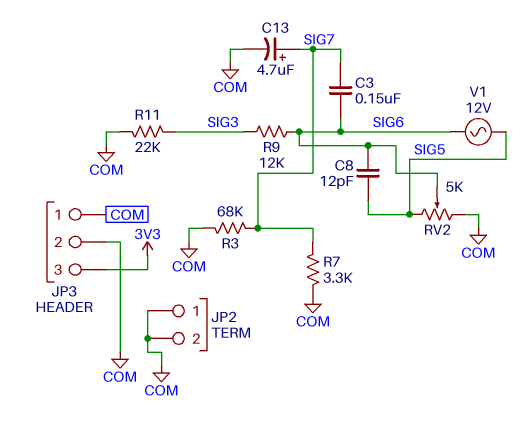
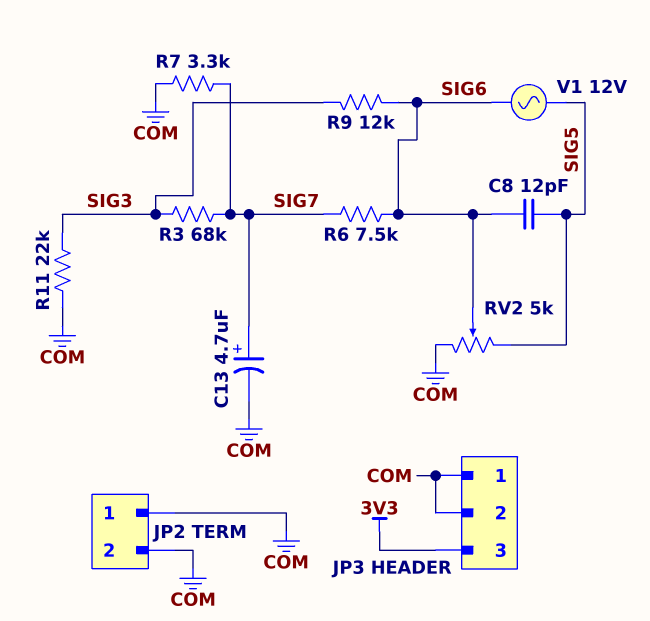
C3: 150nF (SIG6, SIG7) -> none
R3: 68k (COM, SIG7) -> 68k (SIG3, SIG7)
R6: none -> 7.5k (SIG6, SIG7)

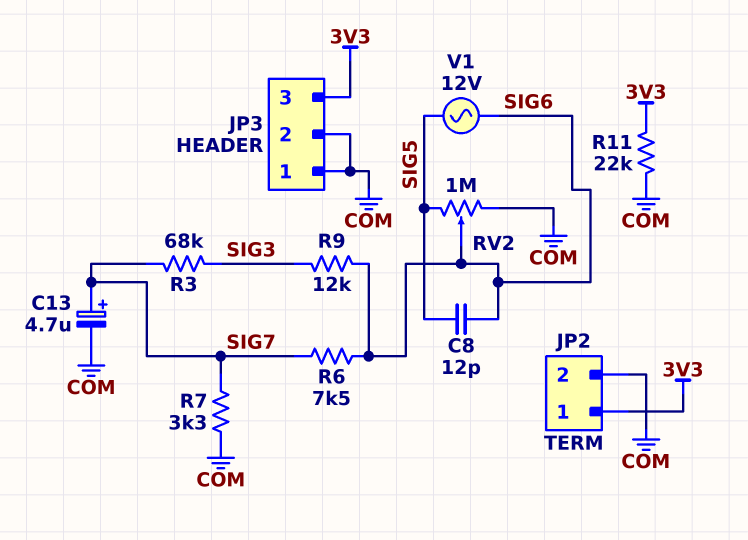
JP2 pin 1: COM -> 3V3
R11: 22k (COM, SIG3) -> 22k (3V3, COM)
RV2: 5k (COM, SIG5, wiper SIG6) -> 1M (COM, SIG5, wiper SIG6)

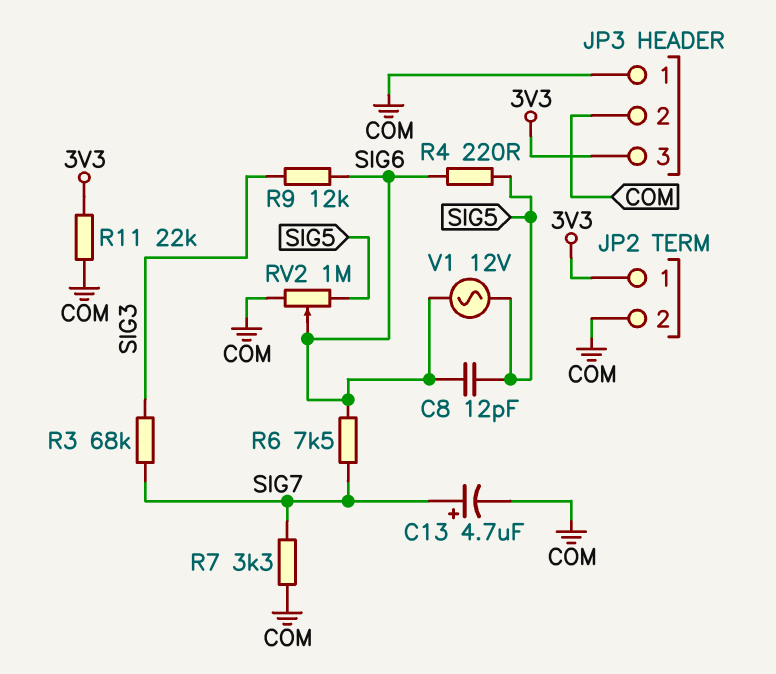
R4: none -> 220 (SIG5, SIG6)

